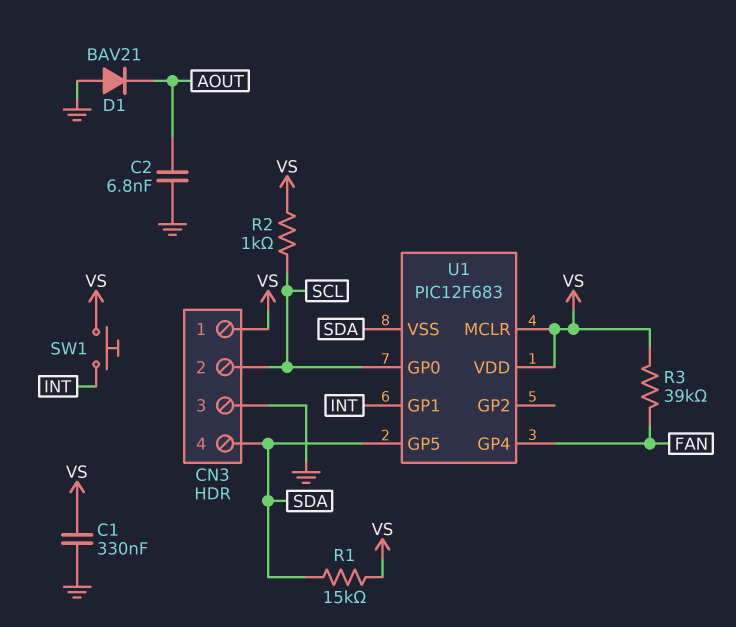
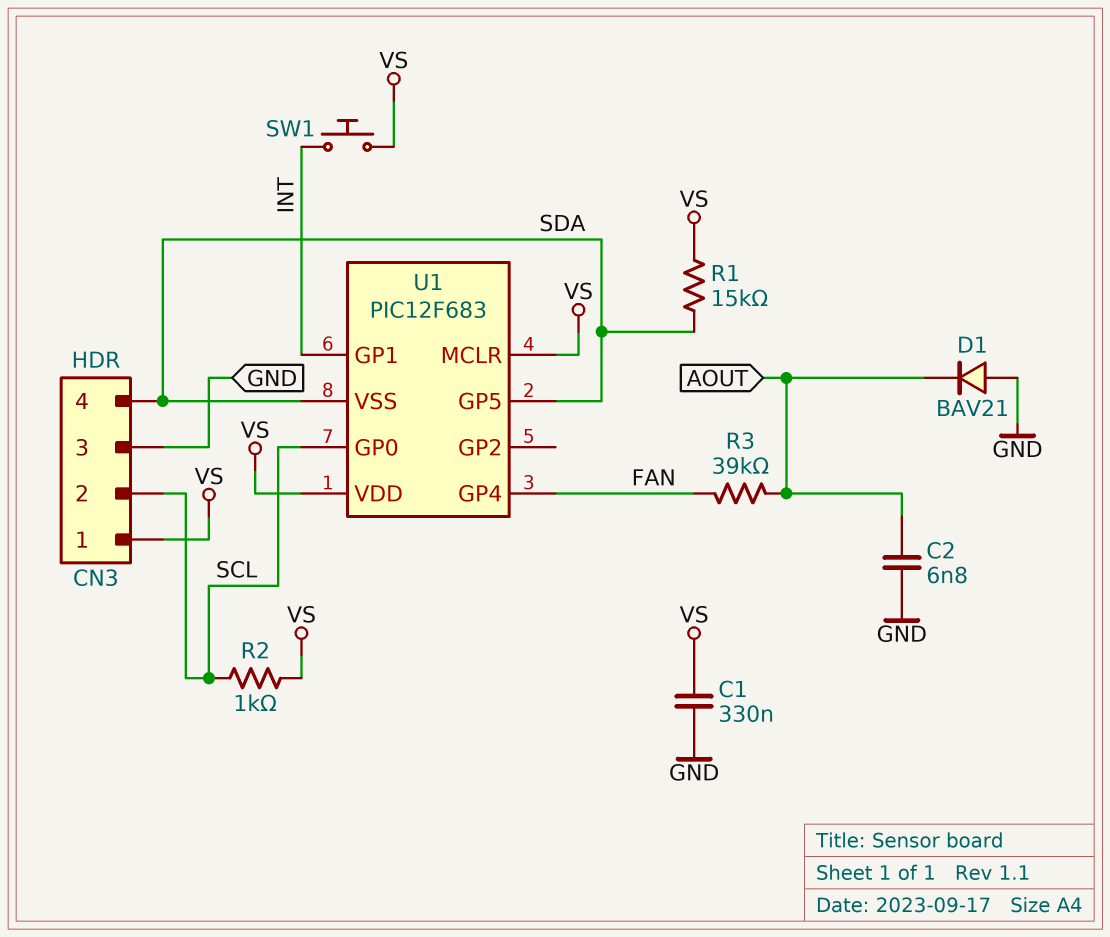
R3: 39k (FAN, VS) -> 39k (AOUT, FAN)

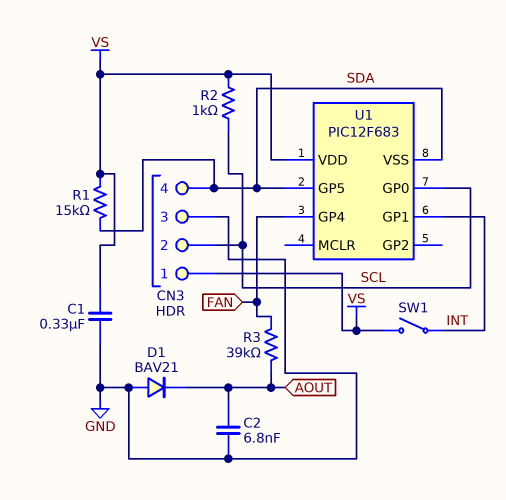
SW1: button (INT, VS) -> switch (INT, VS)
U1 pin MCLR: VS -> none

